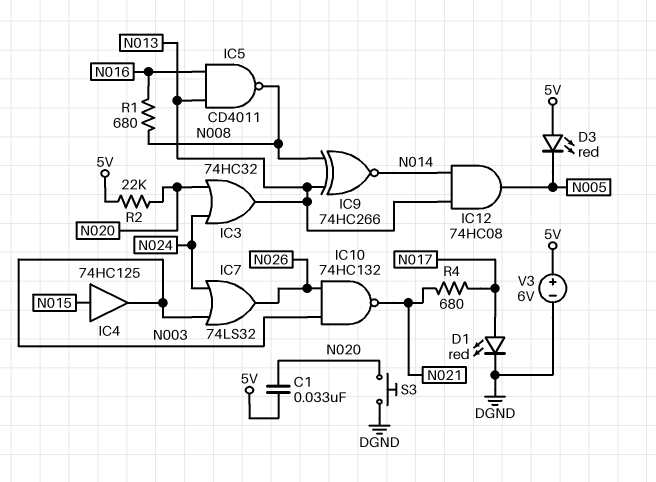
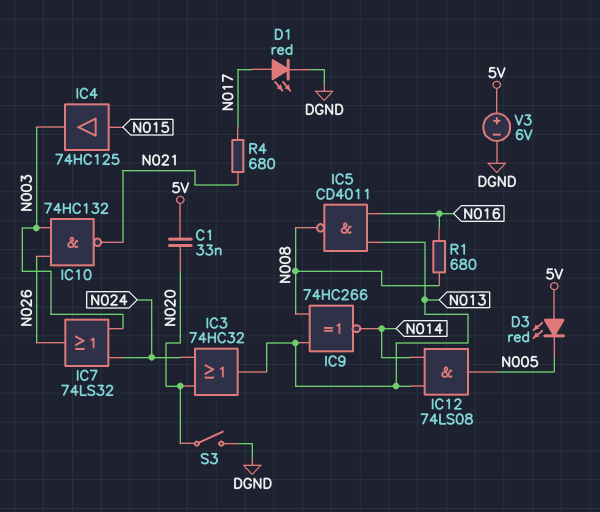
IC12: AND 74HC08 (in N013, in N014, out N005) -> AND 74LS08 (in N013, in N014, out N005)
R2: 22k (5V, N020) -> none
S3: button (DGND, N020) -> switch (DGND, N020)

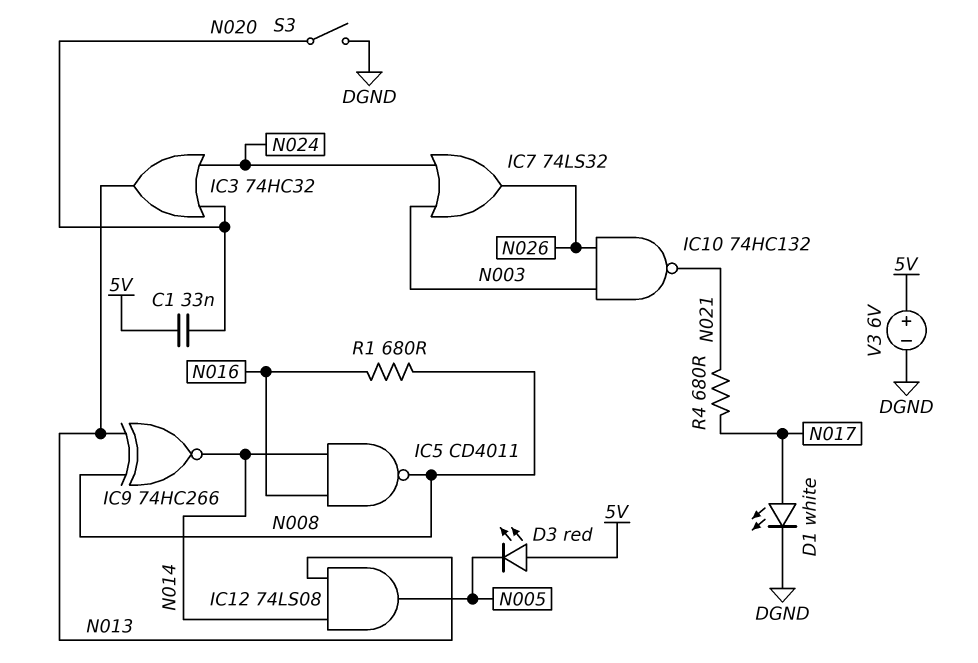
D1: LED red (A N017, K DGND) -> LED white (A N017, K DGND)
IC4: buffer 74HC125 (in N015, out N003) -> none
IC5: NAND CD4011 (in N013, in N016, out N008) -> NAND CD4011 (in N014, in N016, out N008)

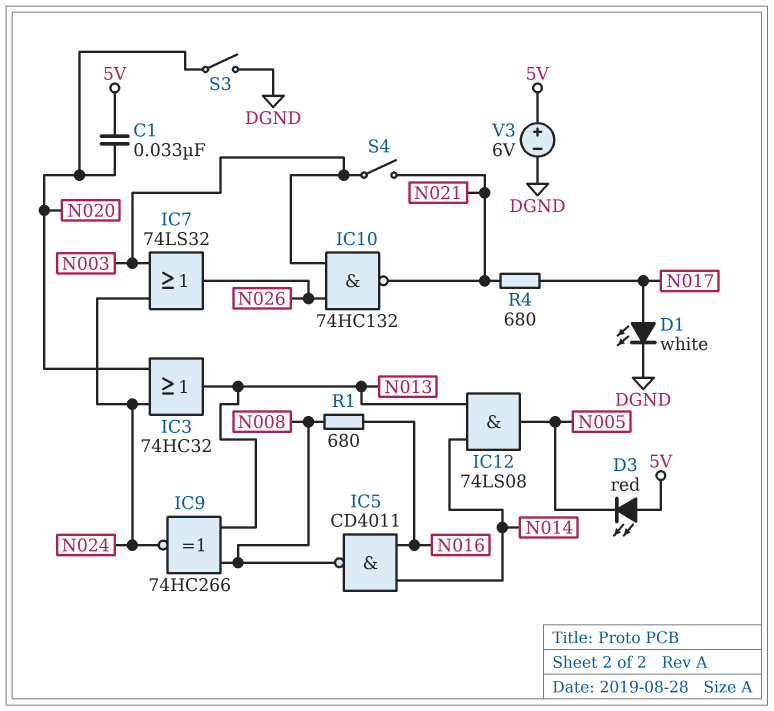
IC9: XNOR 74HC266 (in N008, in N013, out N014) -> XNOR 74HC266 (in N008, in N013, out N024)
S4: none -> switch (N003, N021)

